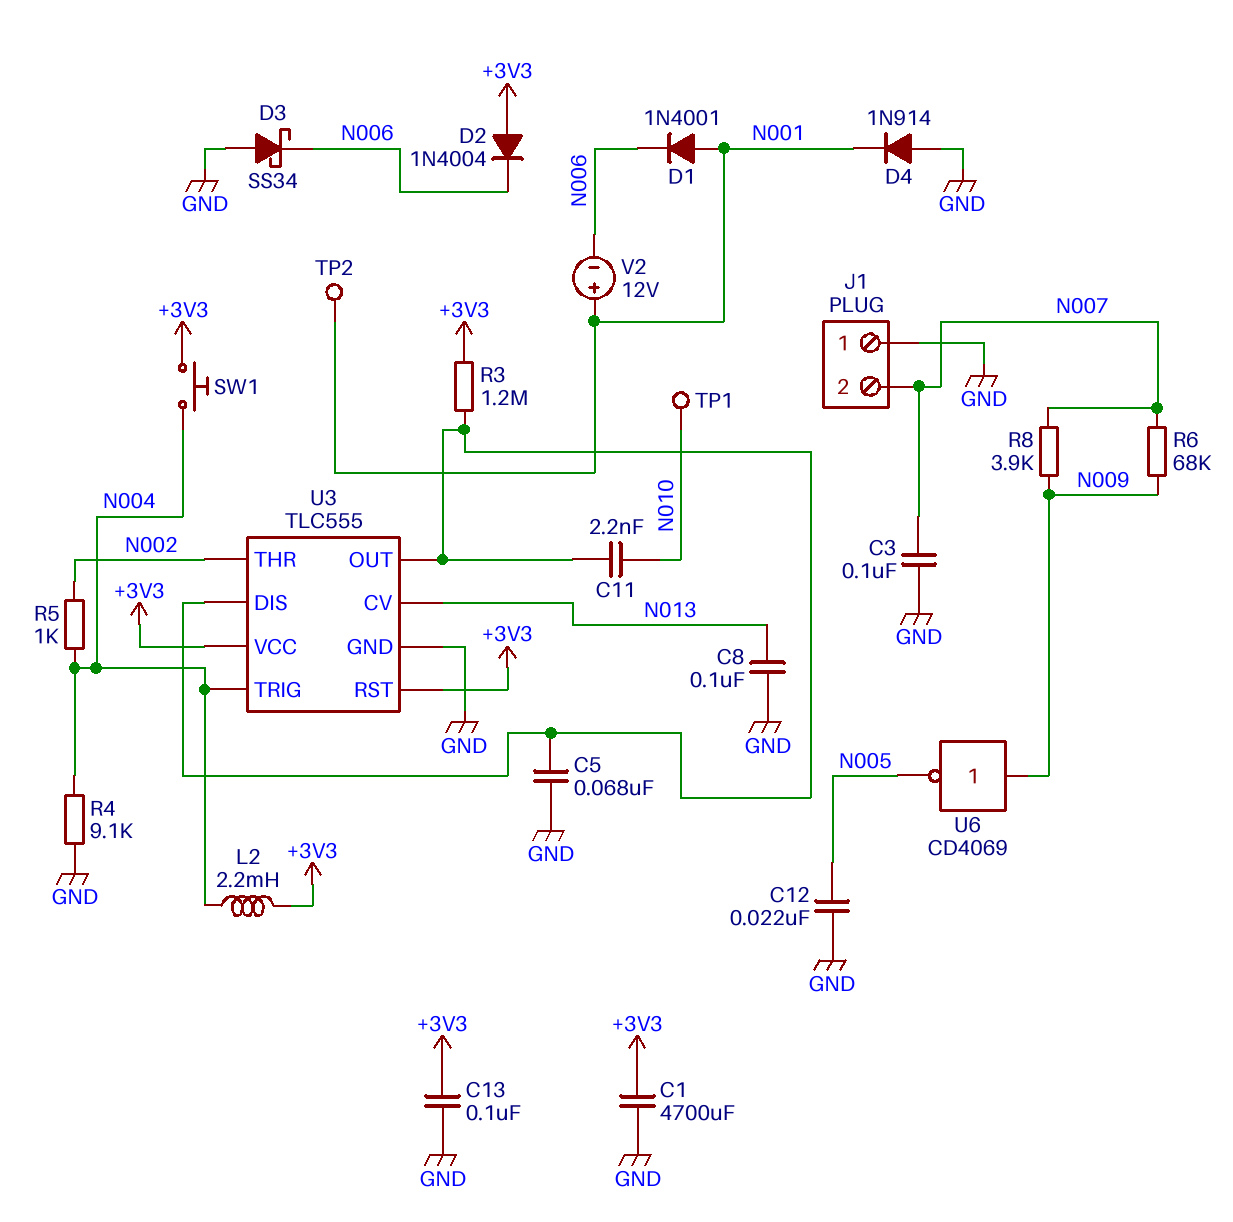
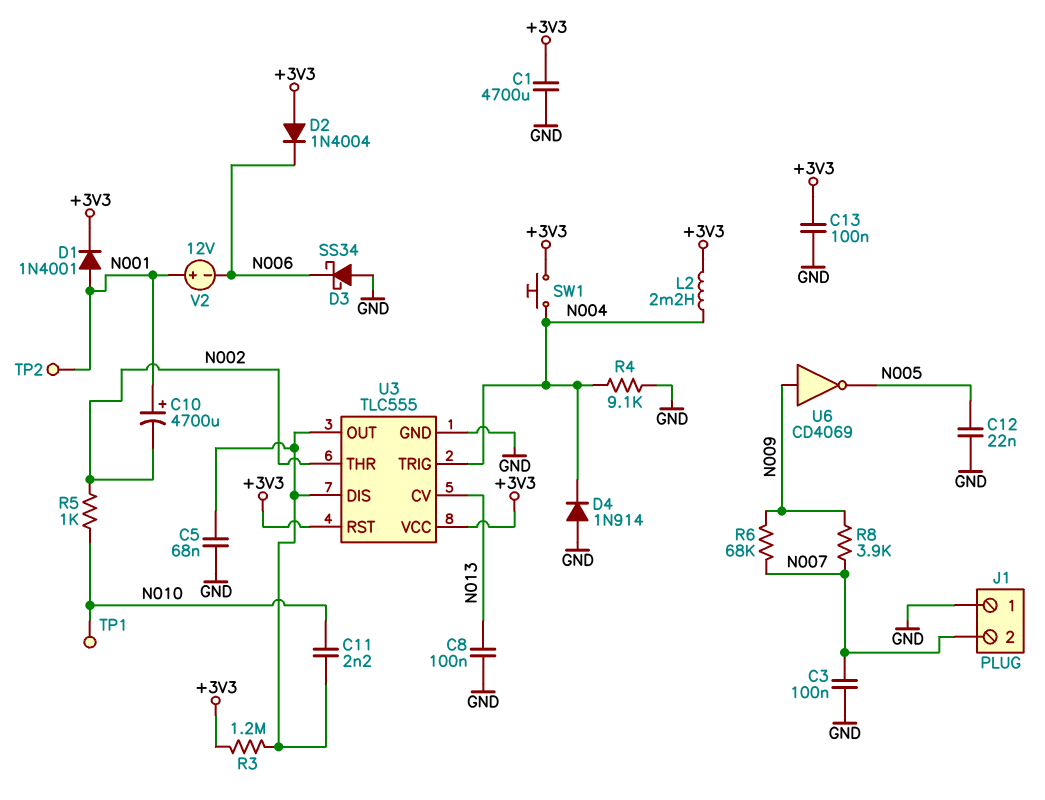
C10: none -> 4700uF (plus N001, minus N002)
D1: diode 1N4001 (A N001, K N006) -> diode 1N4001 (A N001, K +3V3)
D4: diode 1N914 (A GND, K N001) -> diode 1N914 (A GND, K N004)
R5: 1k (N002, N004) -> 1k (N002, N010)

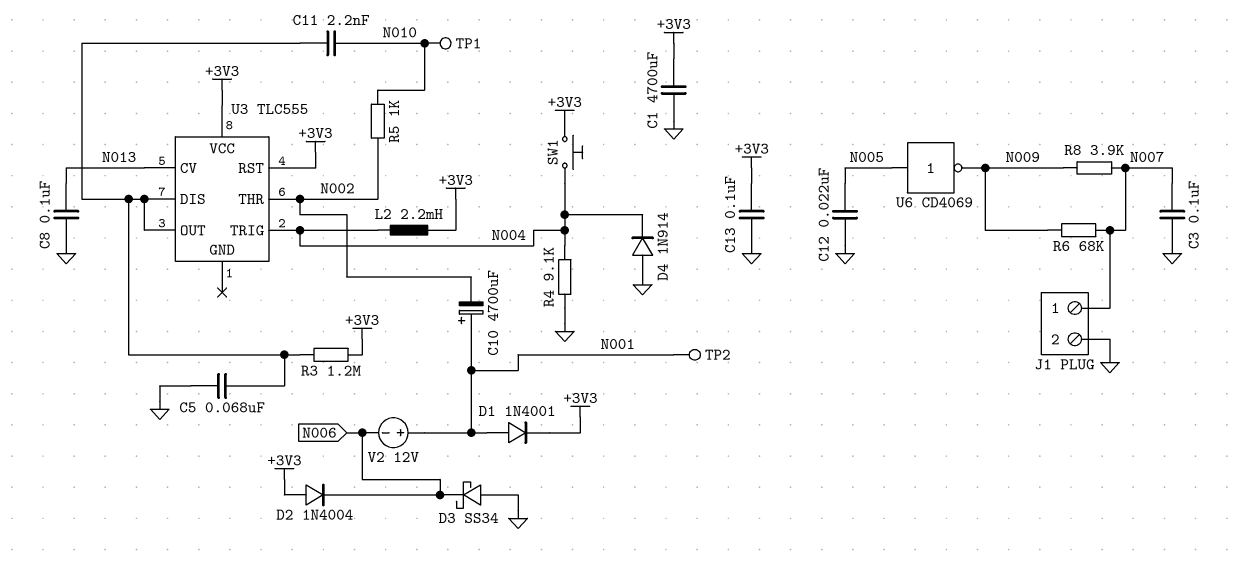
J1 pin 1: GND -> N007
J1 pin 2: N007 -> GND
U3 pin GND: GND -> none
U6: NOT CD4069 (in N009, out N005) -> NOT CD4069 (in N005, out N009)

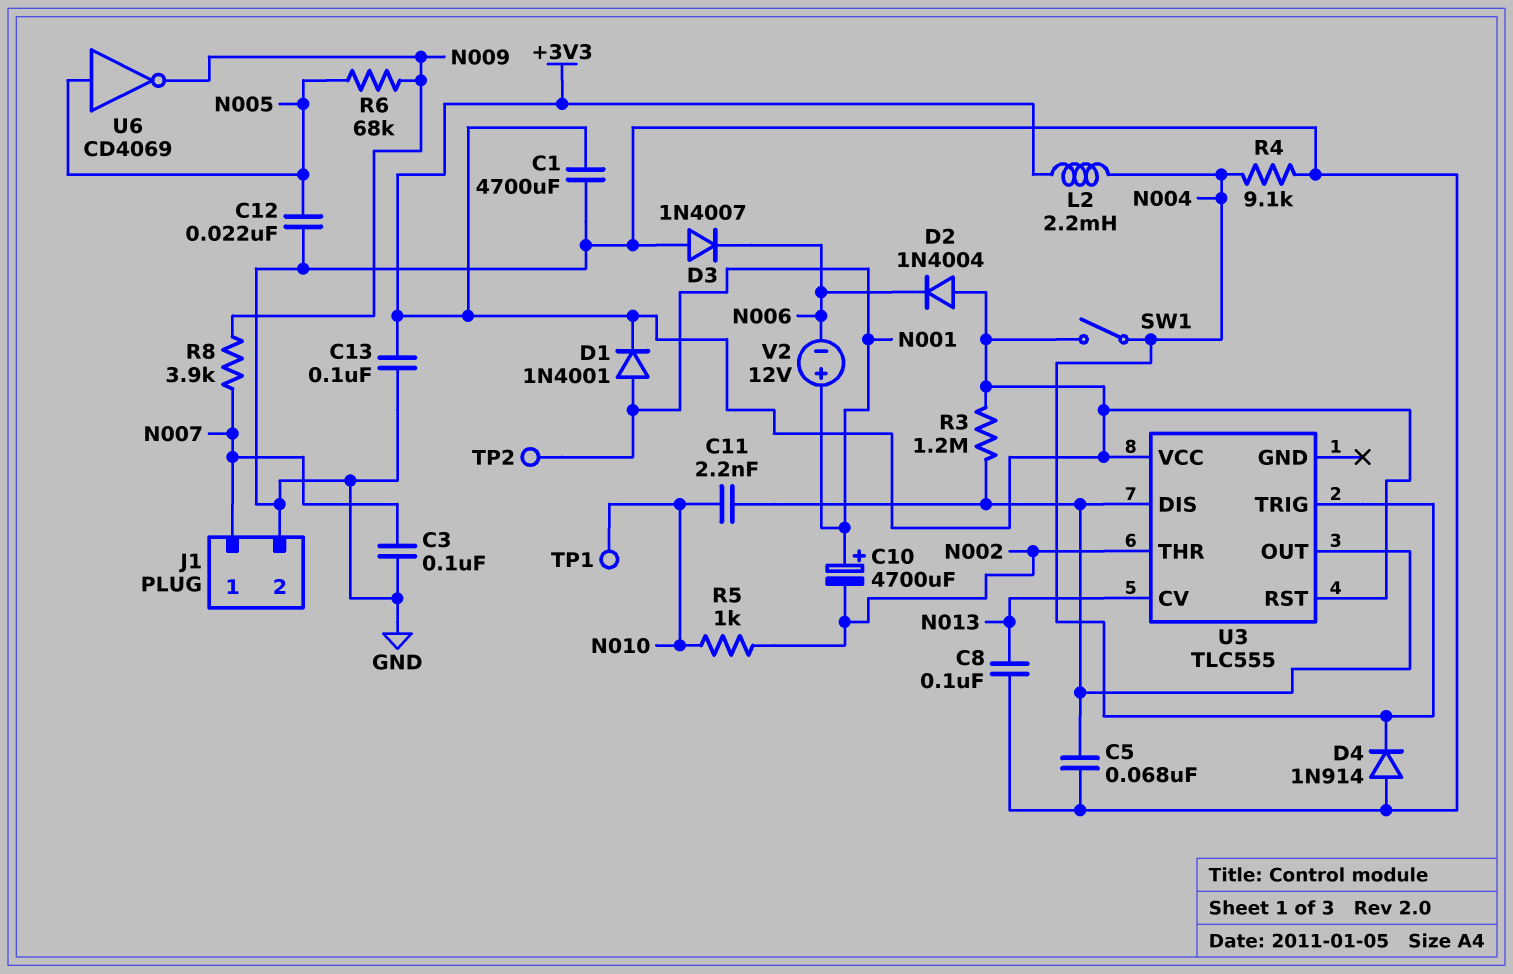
D3: schottky SS34 (A GND, K N006) -> diode 1N4007 (A GND, K N006)
R6: 68k (N007, N009) -> 68k (N005, N009)
SW1: button (+3V3, N004) -> switch (+3V3, N004)

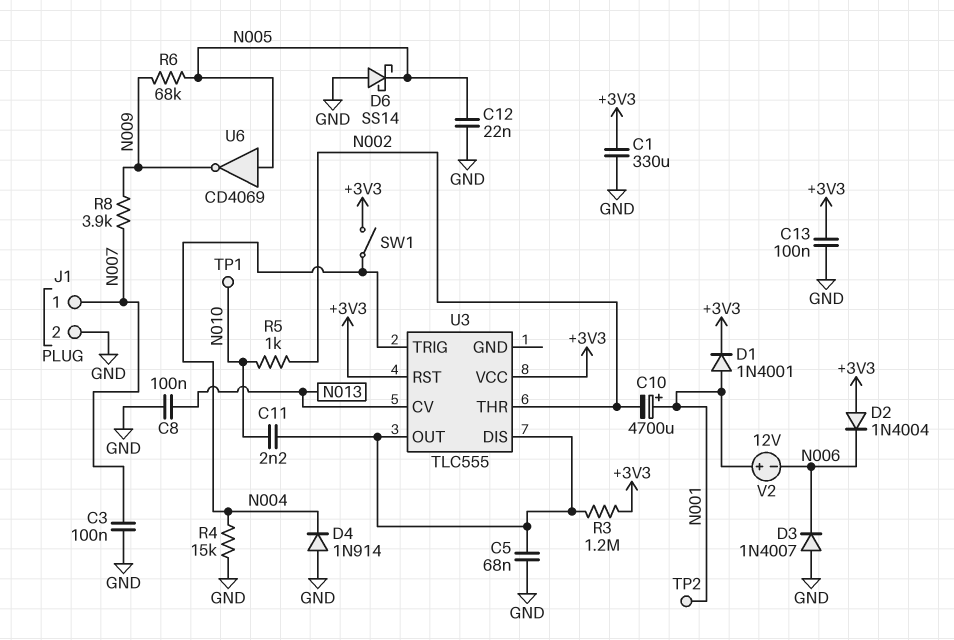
C1: 4700uF (+3V3, GND) -> 330uF (+3V3, GND)
D6: none -> schottky SS14 (A GND, K N005)
L2: 2.2mH (+3V3, N004) -> none
R4: 9.1k (GND, N004) -> 15k (GND, N004)

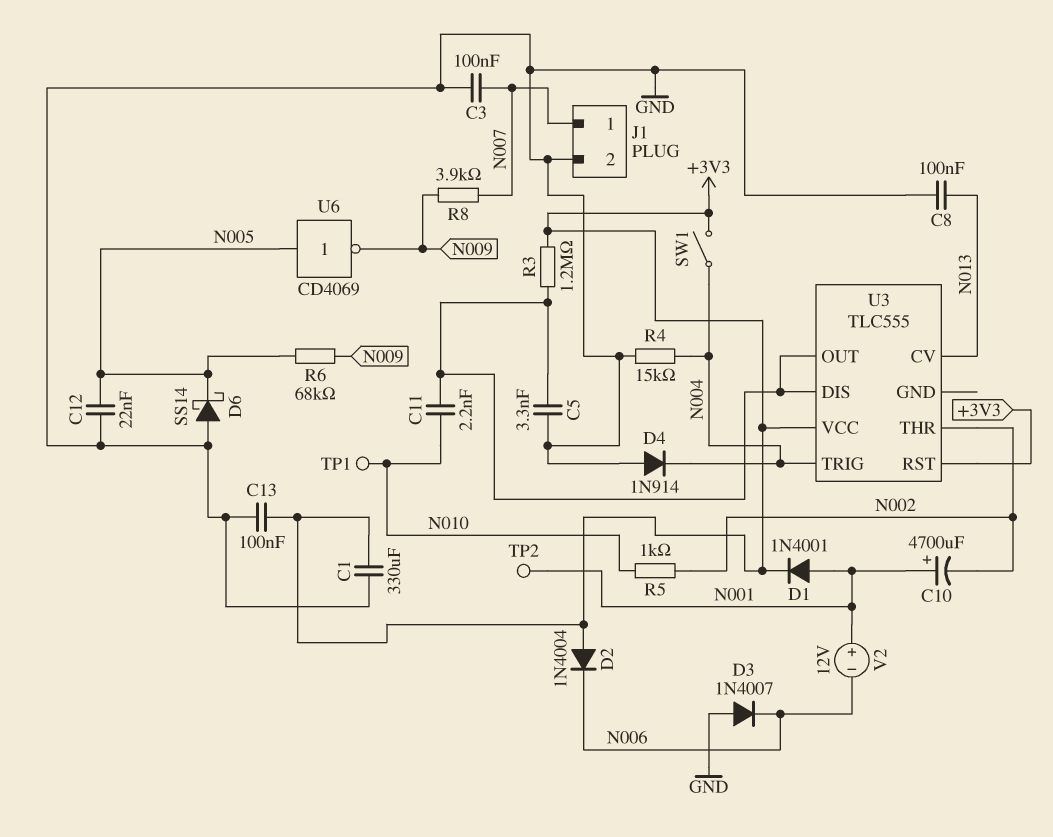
C5: 68nF (GND, U3/DIS) -> 3.3nF (GND, U3/DIS)

